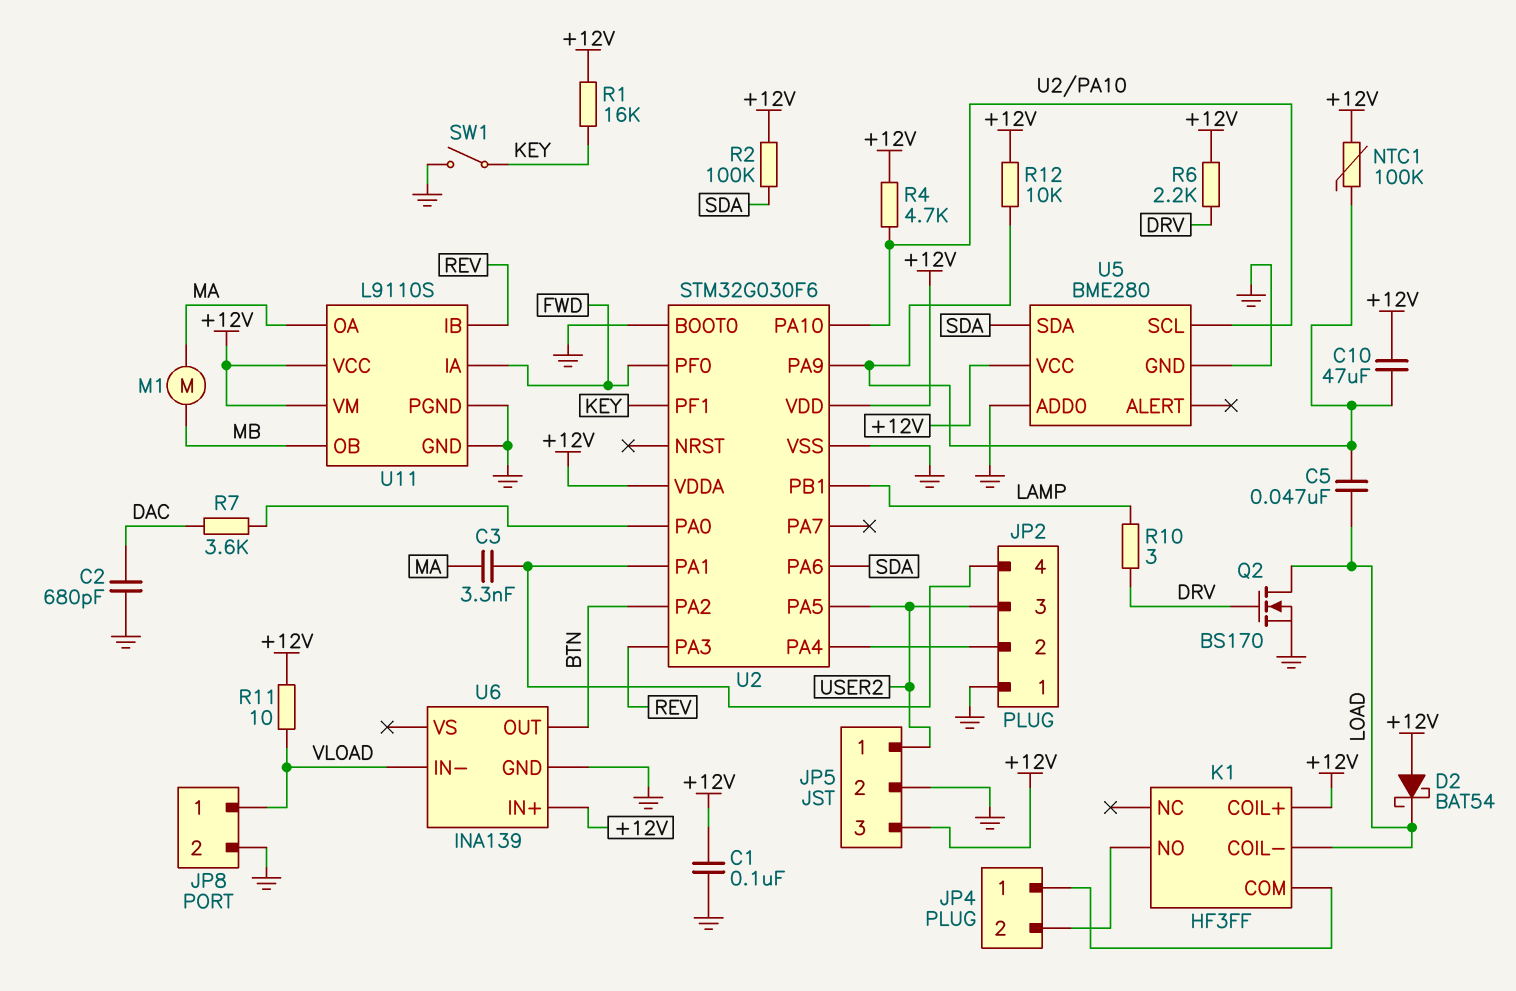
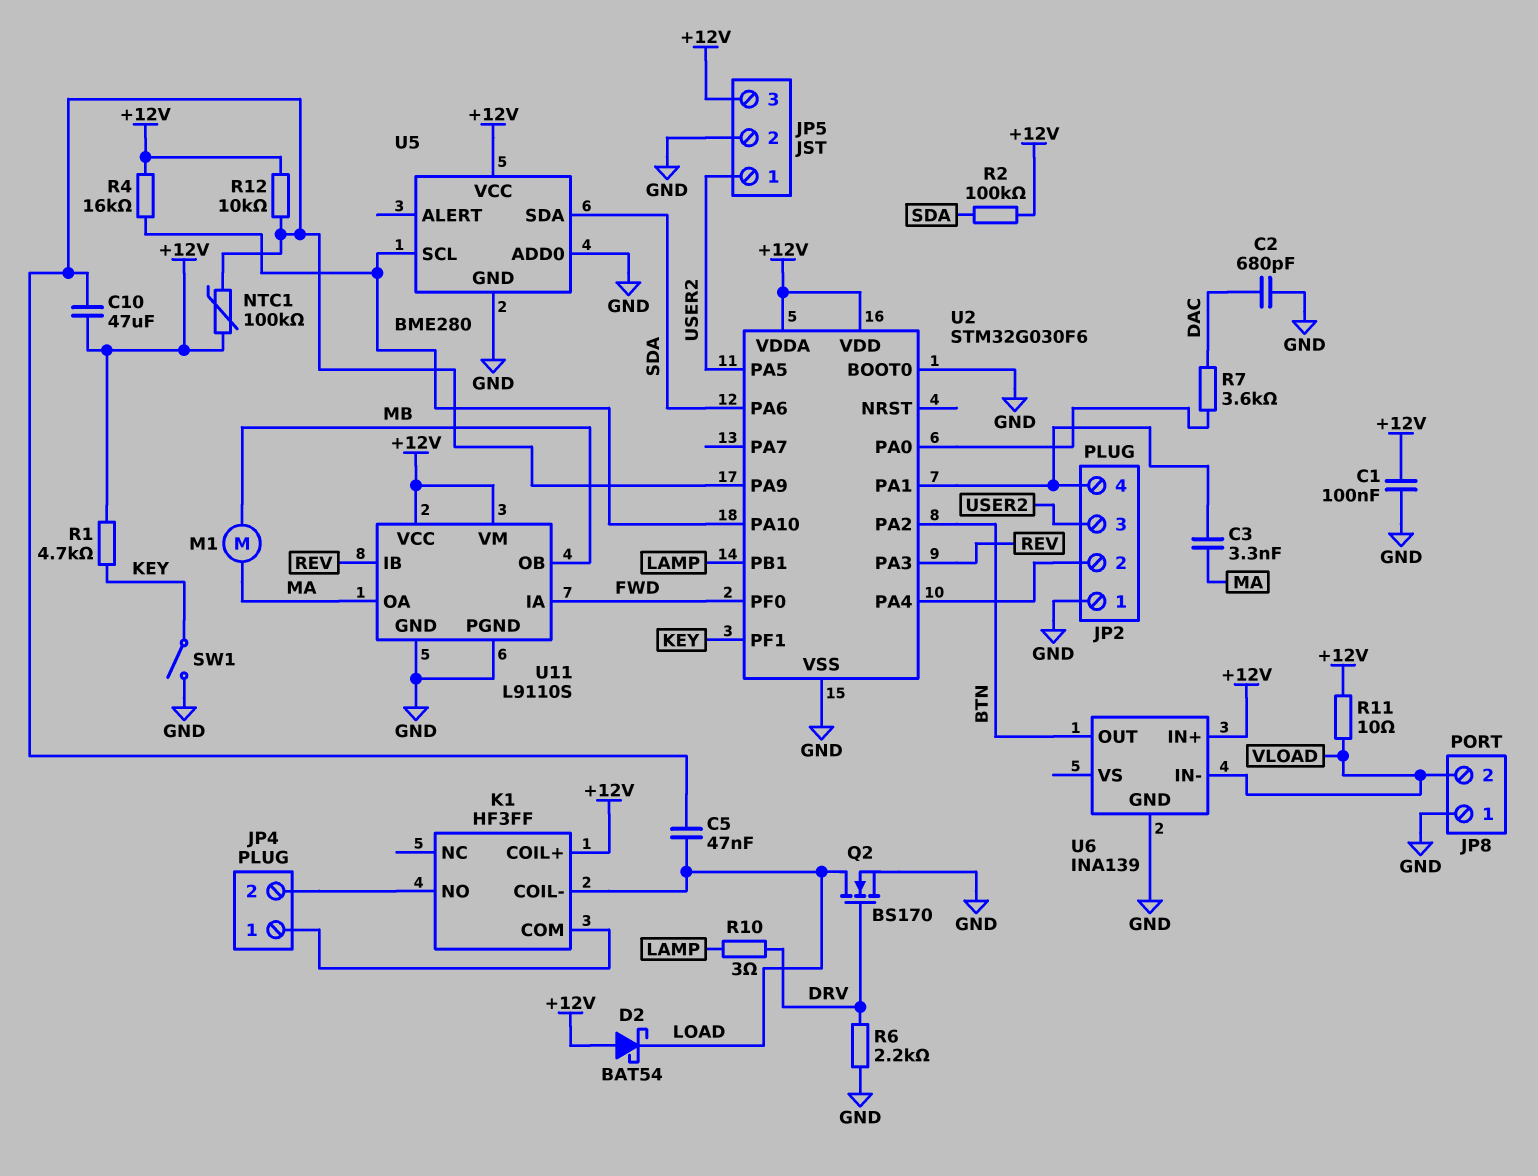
JP8 pin 1: VLOAD -> GND
JP8 pin 2: GND -> VLOAD
R1: 16k (+12V, KEY) -> 4.7k (+12V, KEY)
R4: 4.7k (+12V, U2/PA10) -> 16k (+12V, U2/PA10)
R6: 2.2k (+12V, DRV) -> 2.2k (DRV, GND)

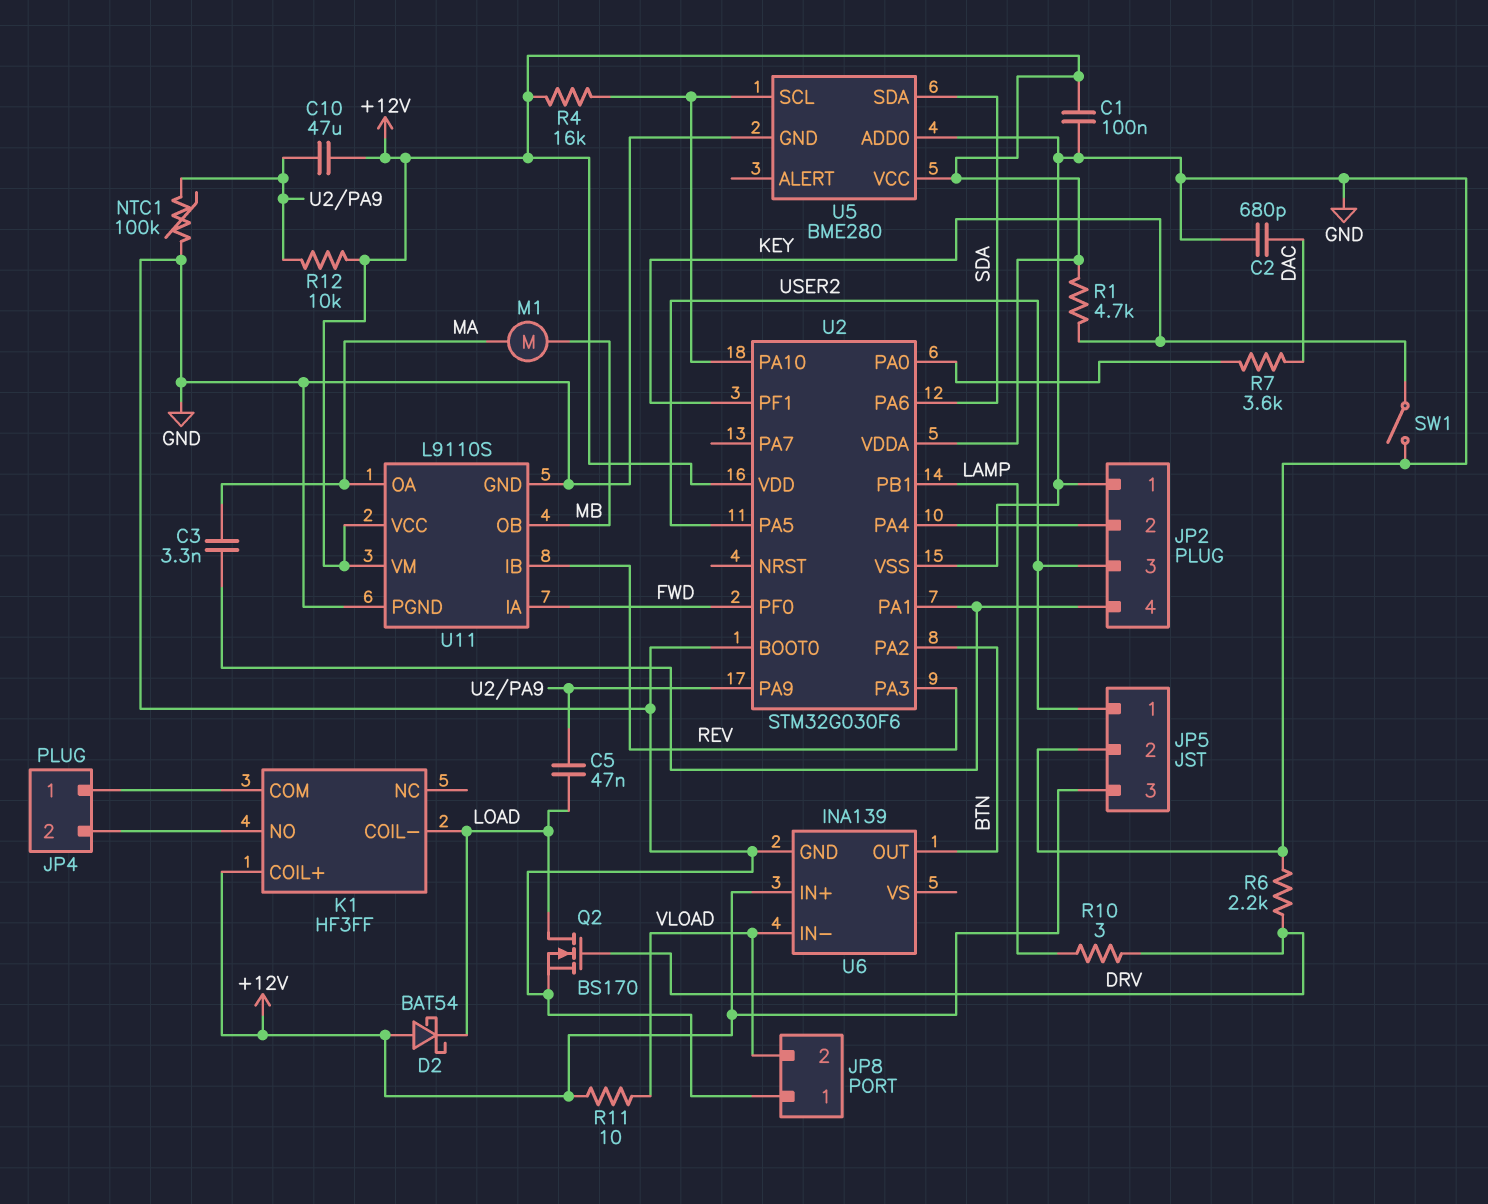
NTC1: 100k (+12V, U2/PA9) -> 100k (GND, U2/PA9)
R2: 100k (+12V, SDA) -> none

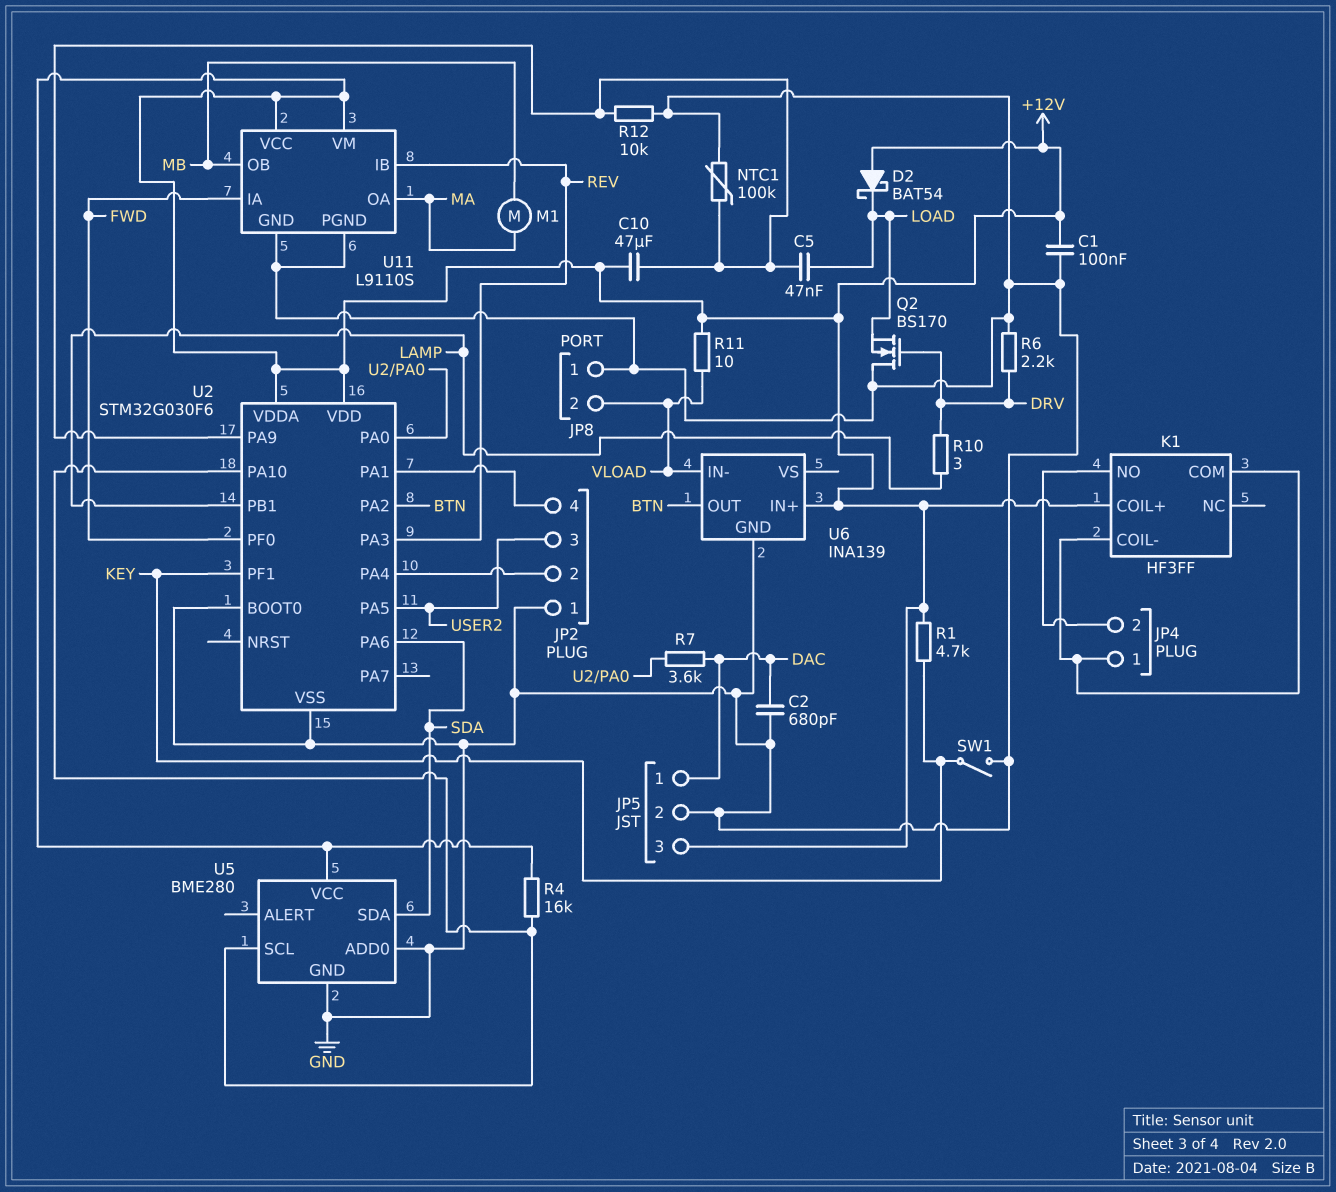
C3: 3.3nF (JP2/4, MA) -> none
JP5 pin 1: USER2 -> DAC
K1 pin COIL-: LOAD -> JP4/1
Q2: NMOS BS170 (G DRV, D LOAD, S GND) -> NMOS BS170 (G DRV, D GND, S LOAD)
R12: 10k (+12V, U2/PA9) -> 10k (GND, U2/PA9)

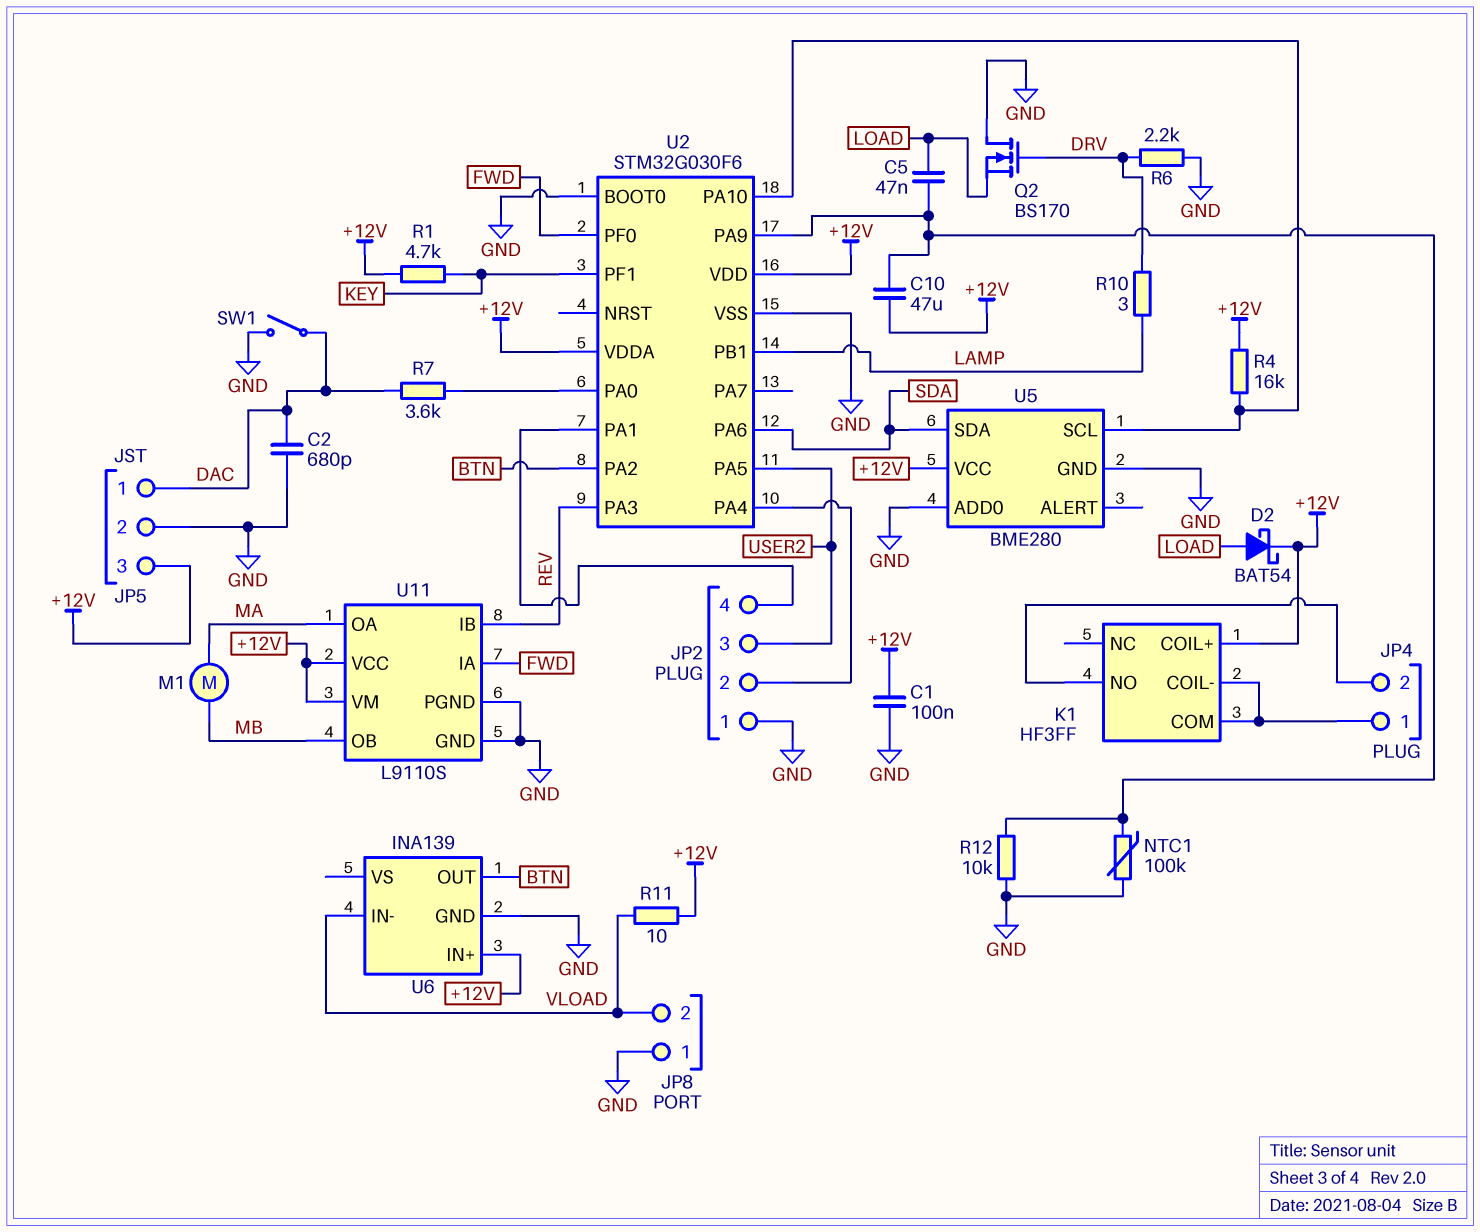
D2: schottky BAT54 (A +12V, K LOAD) -> schottky BAT54 (A LOAD, K +12V)
SW1: switch (GND, KEY) -> switch (DAC, GND)

